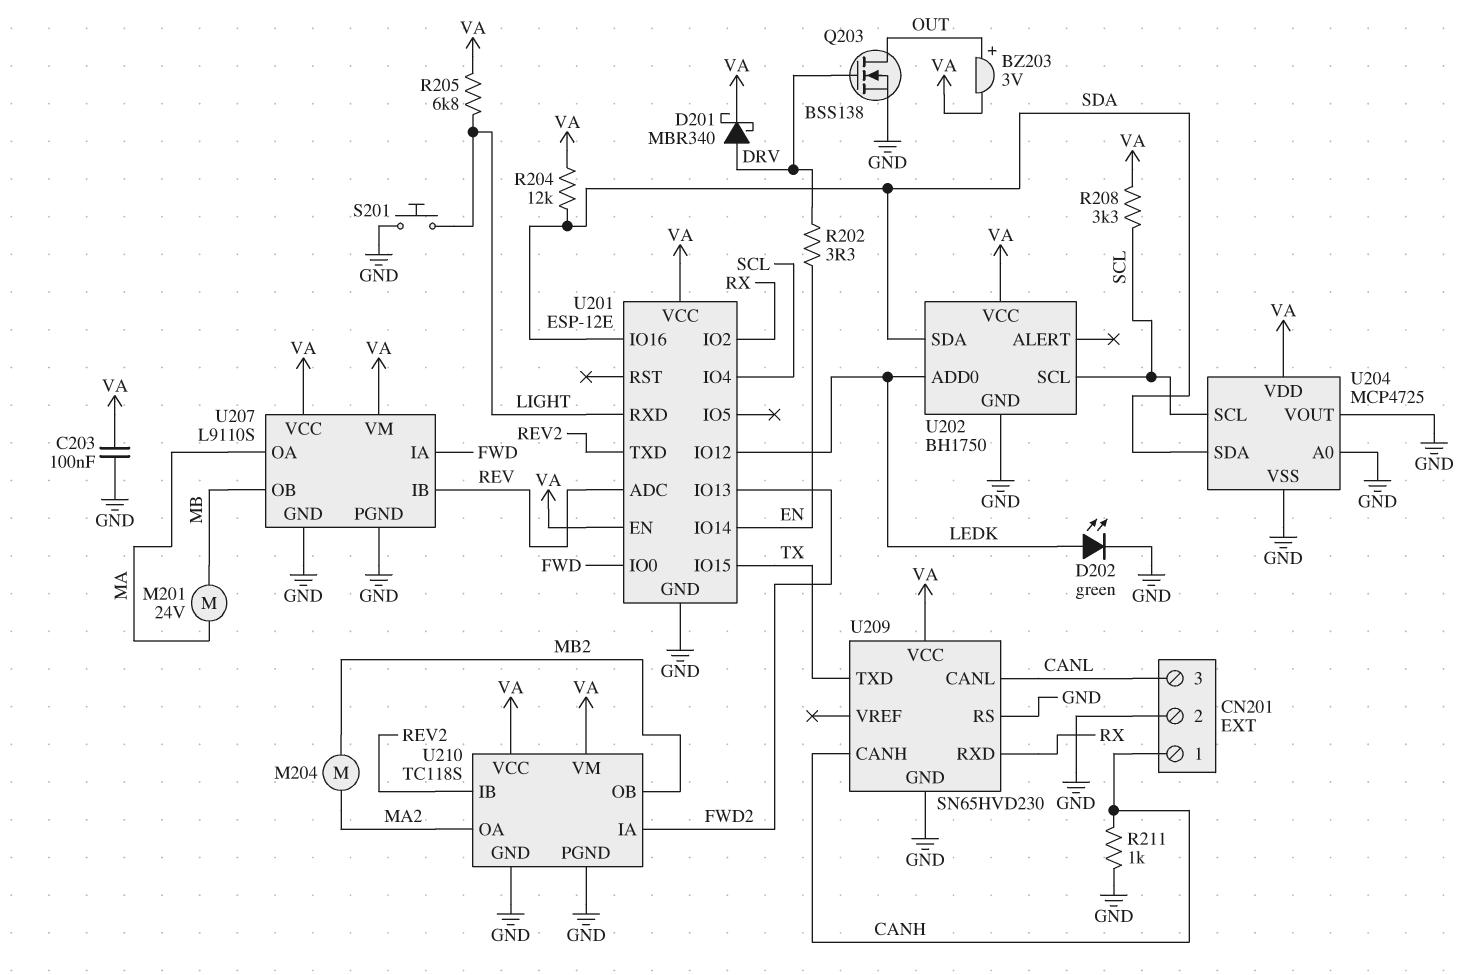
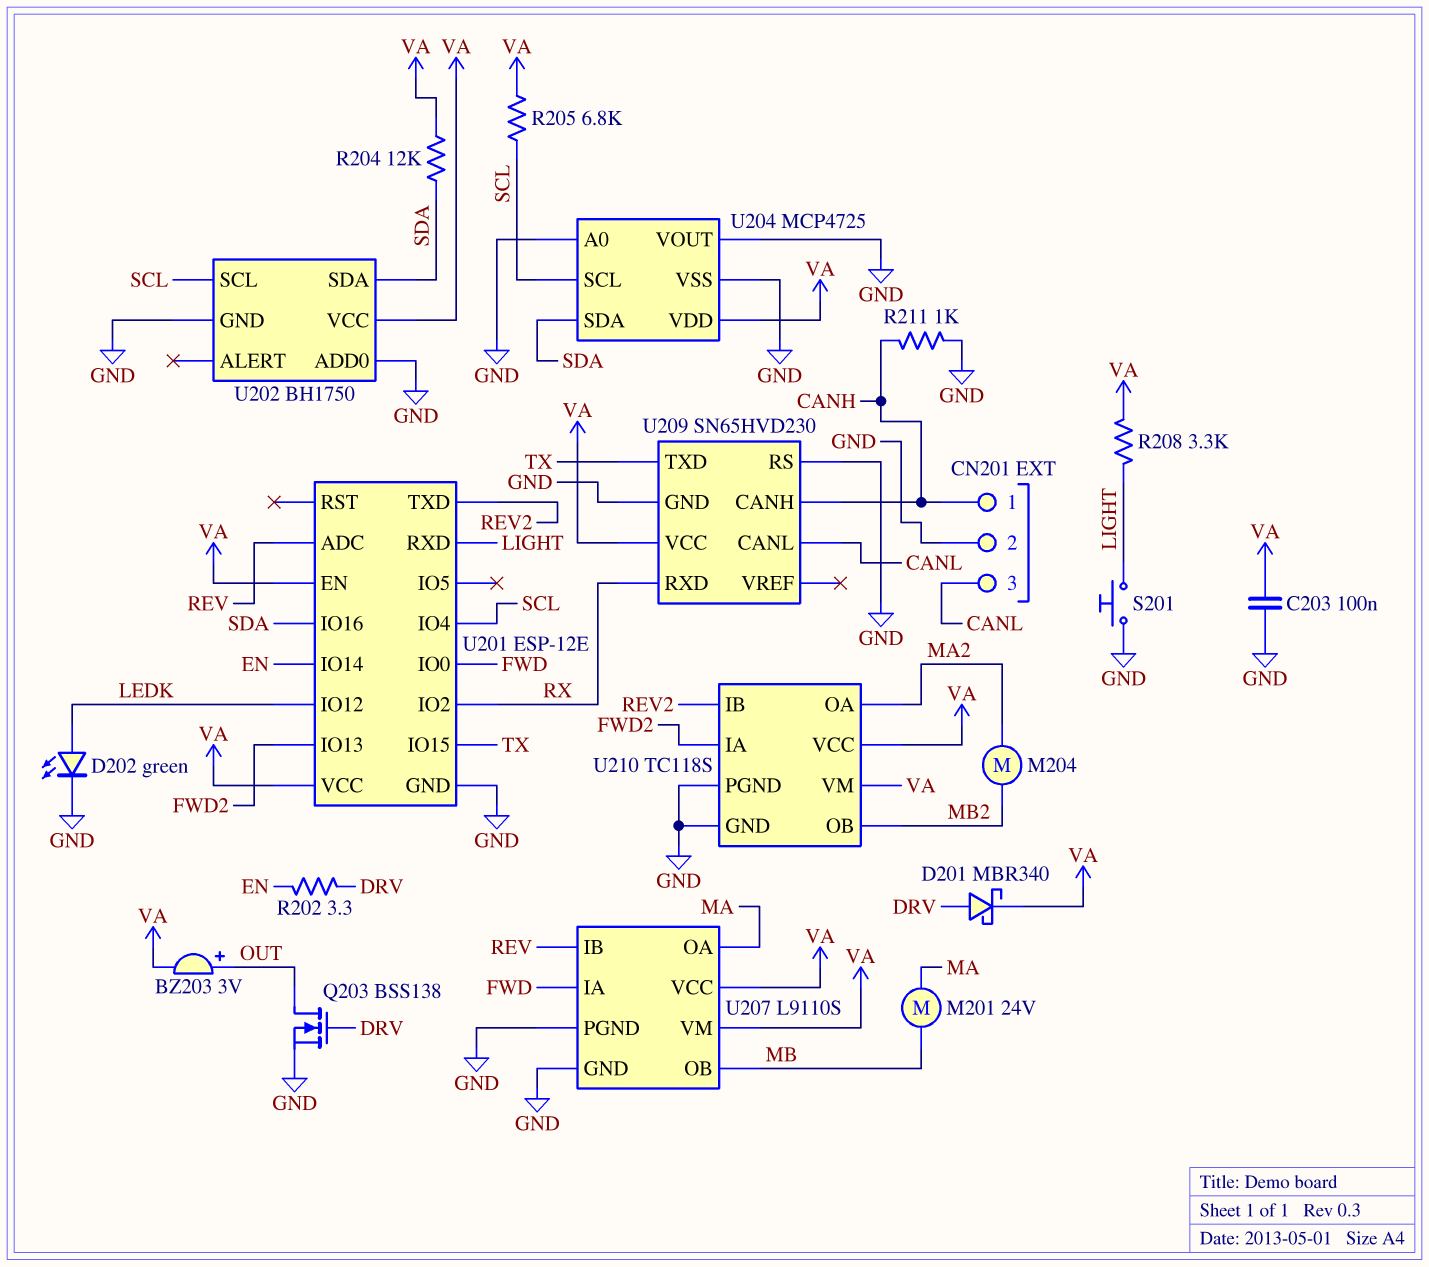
R205: 6.8k (LIGHT, VA) -> 6.8k (SCL, VA)
R208: 3.3k (SCL, VA) -> 3.3k (LIGHT, VA)
U202 pin ADD0: LEDK -> GND

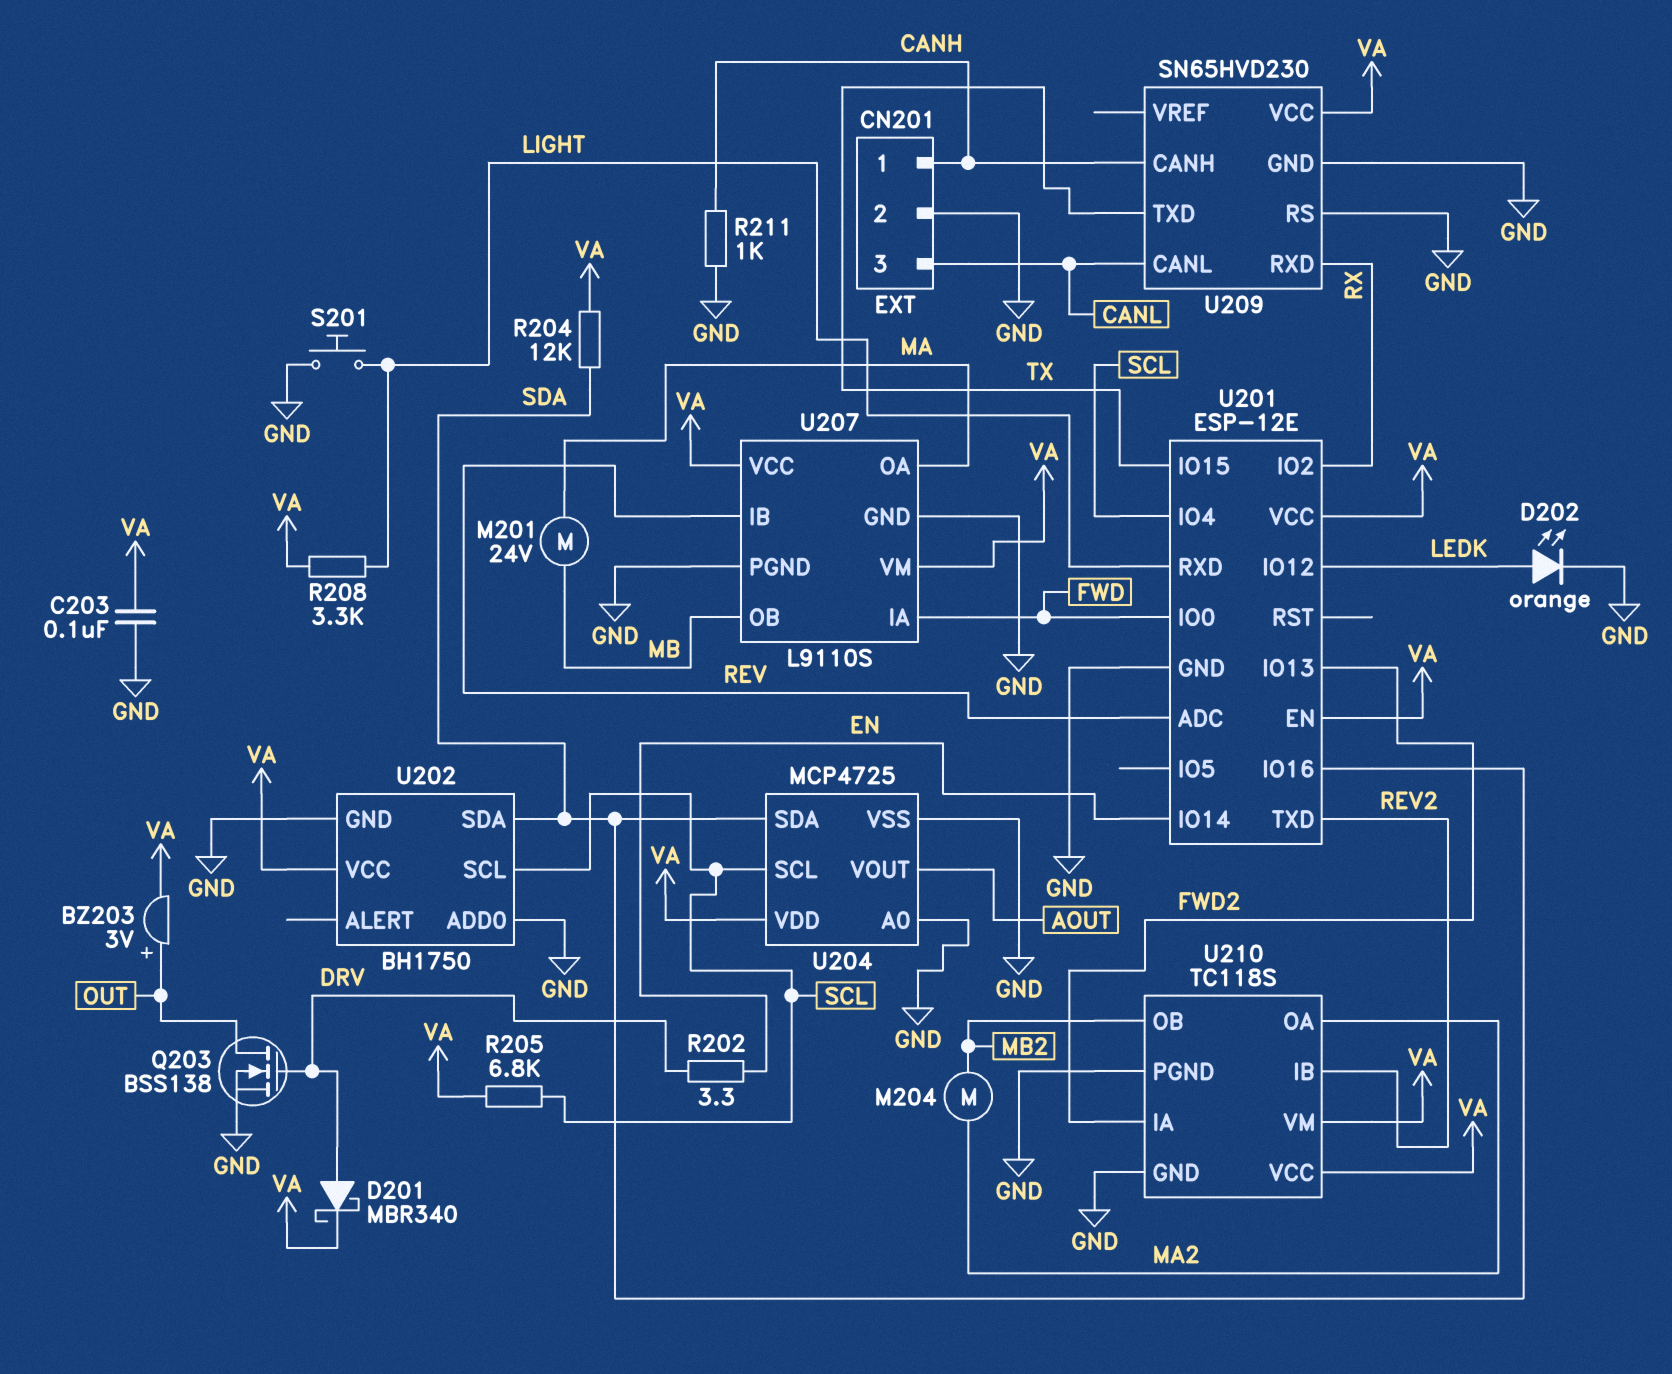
D202: LED green (A LEDK, K GND) -> LED orange (A LEDK, K GND)
U204 pin VOUT: GND -> AOUT

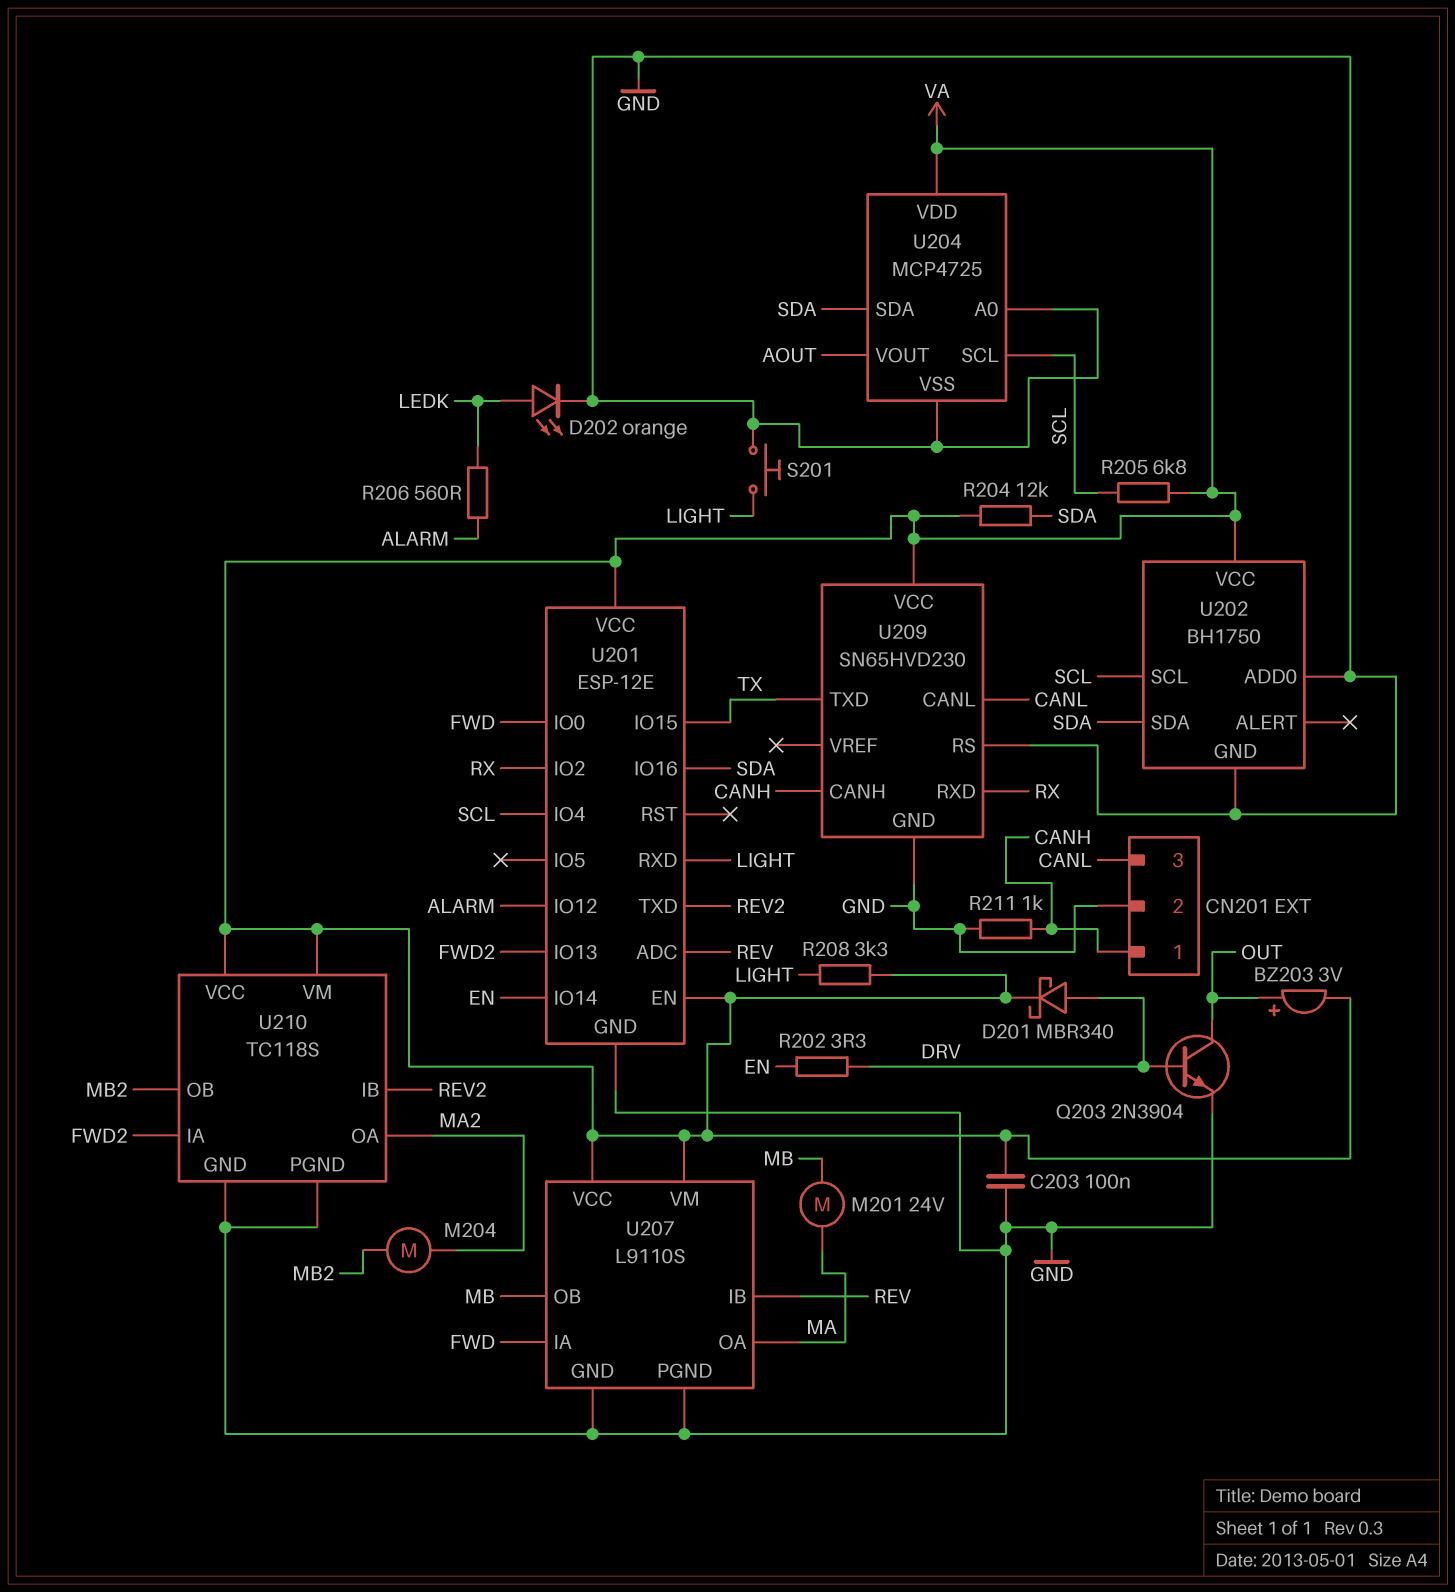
Q203: NMOS BSS138 (G DRV, D OUT, S GND) -> NPN 2N3904 (B DRV, C OUT, E GND)
R206: none -> 560 (ALARM, LEDK)
U201 pin IO12: LEDK -> ALARM

